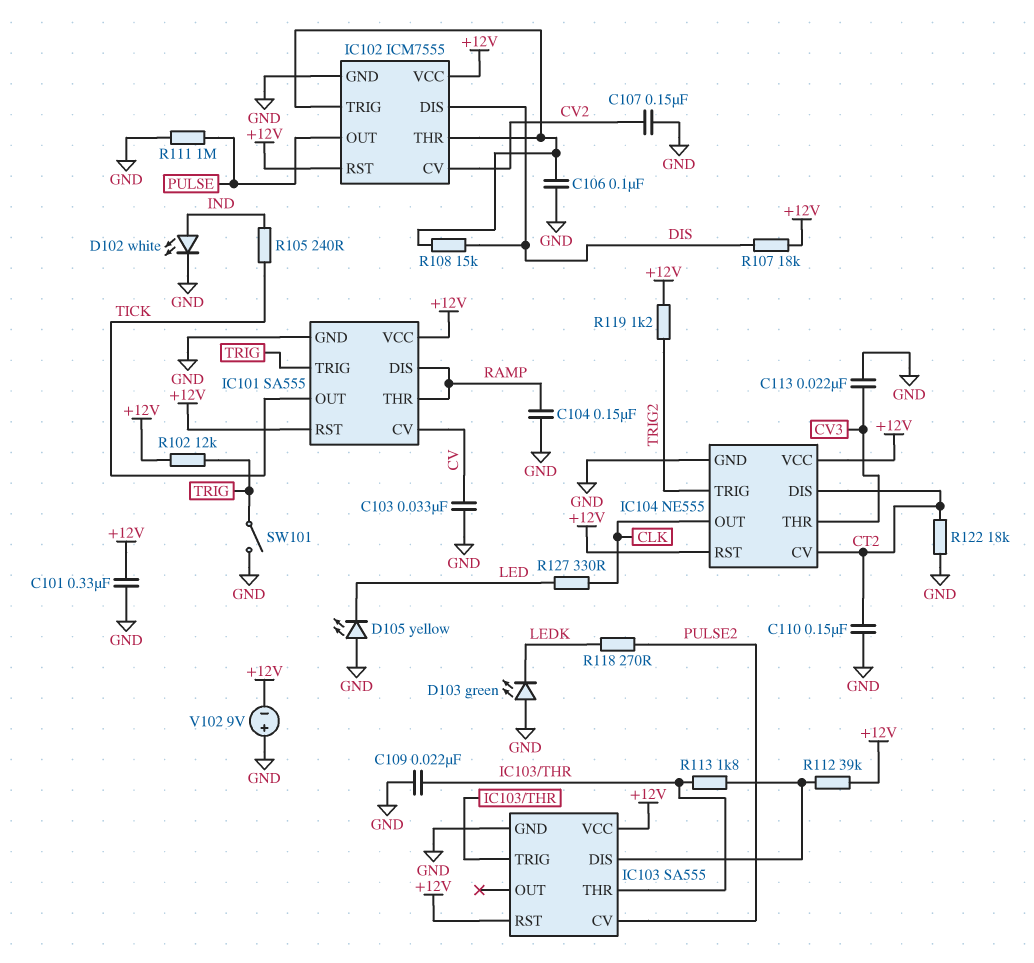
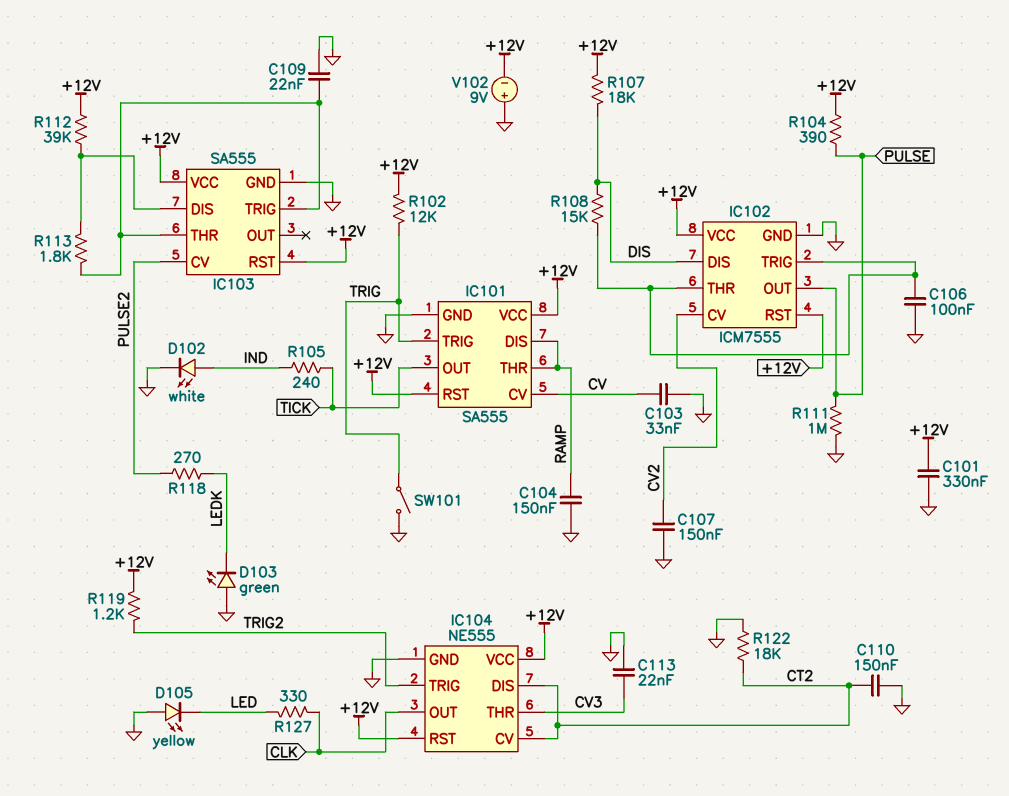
R104: none -> 390 (+12V, PULSE)

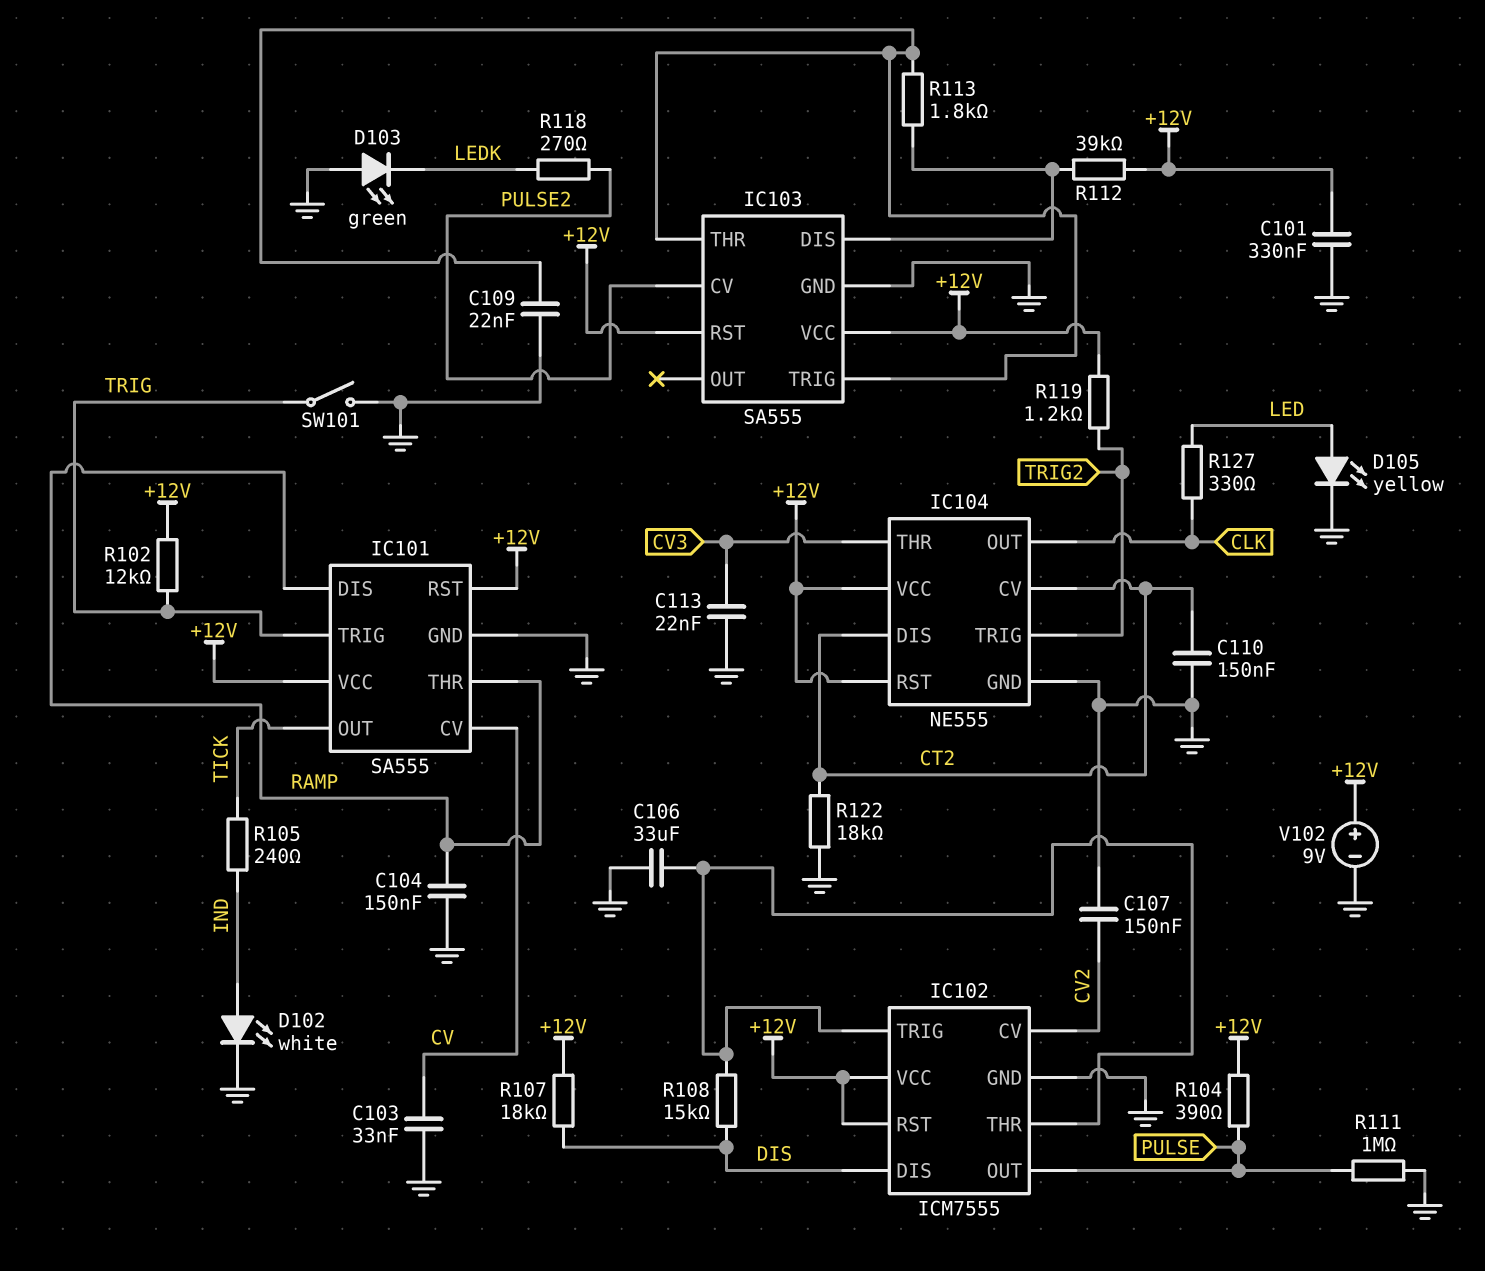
C106: 100nF (GND, IC102/THR) -> 33uF (GND, IC102/THR)
D105: LED yellow (A GND, K LED) -> LED yellow (A LED, K GND)
V102: 9V (plus GND, minus +12V) -> 9V (plus +12V, minus GND)

